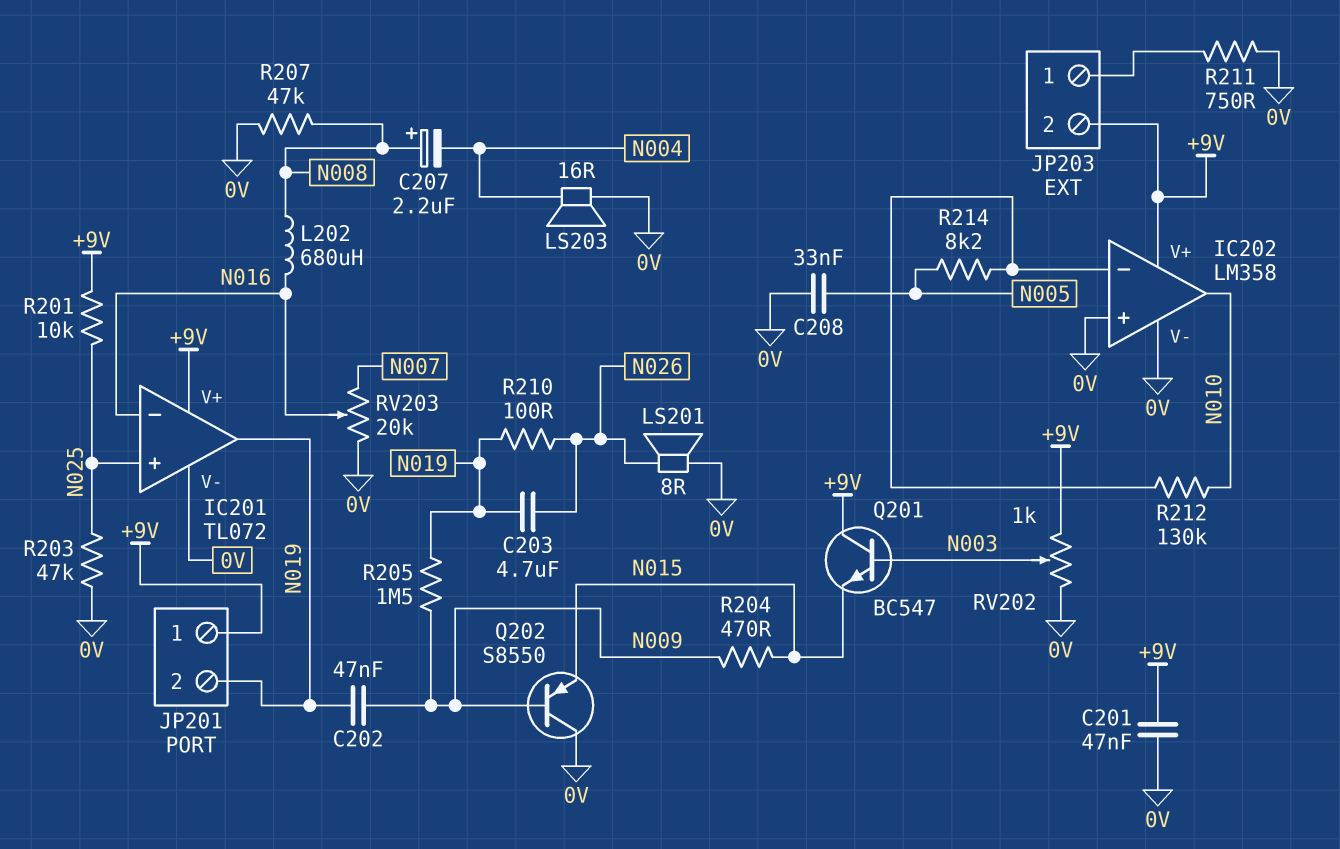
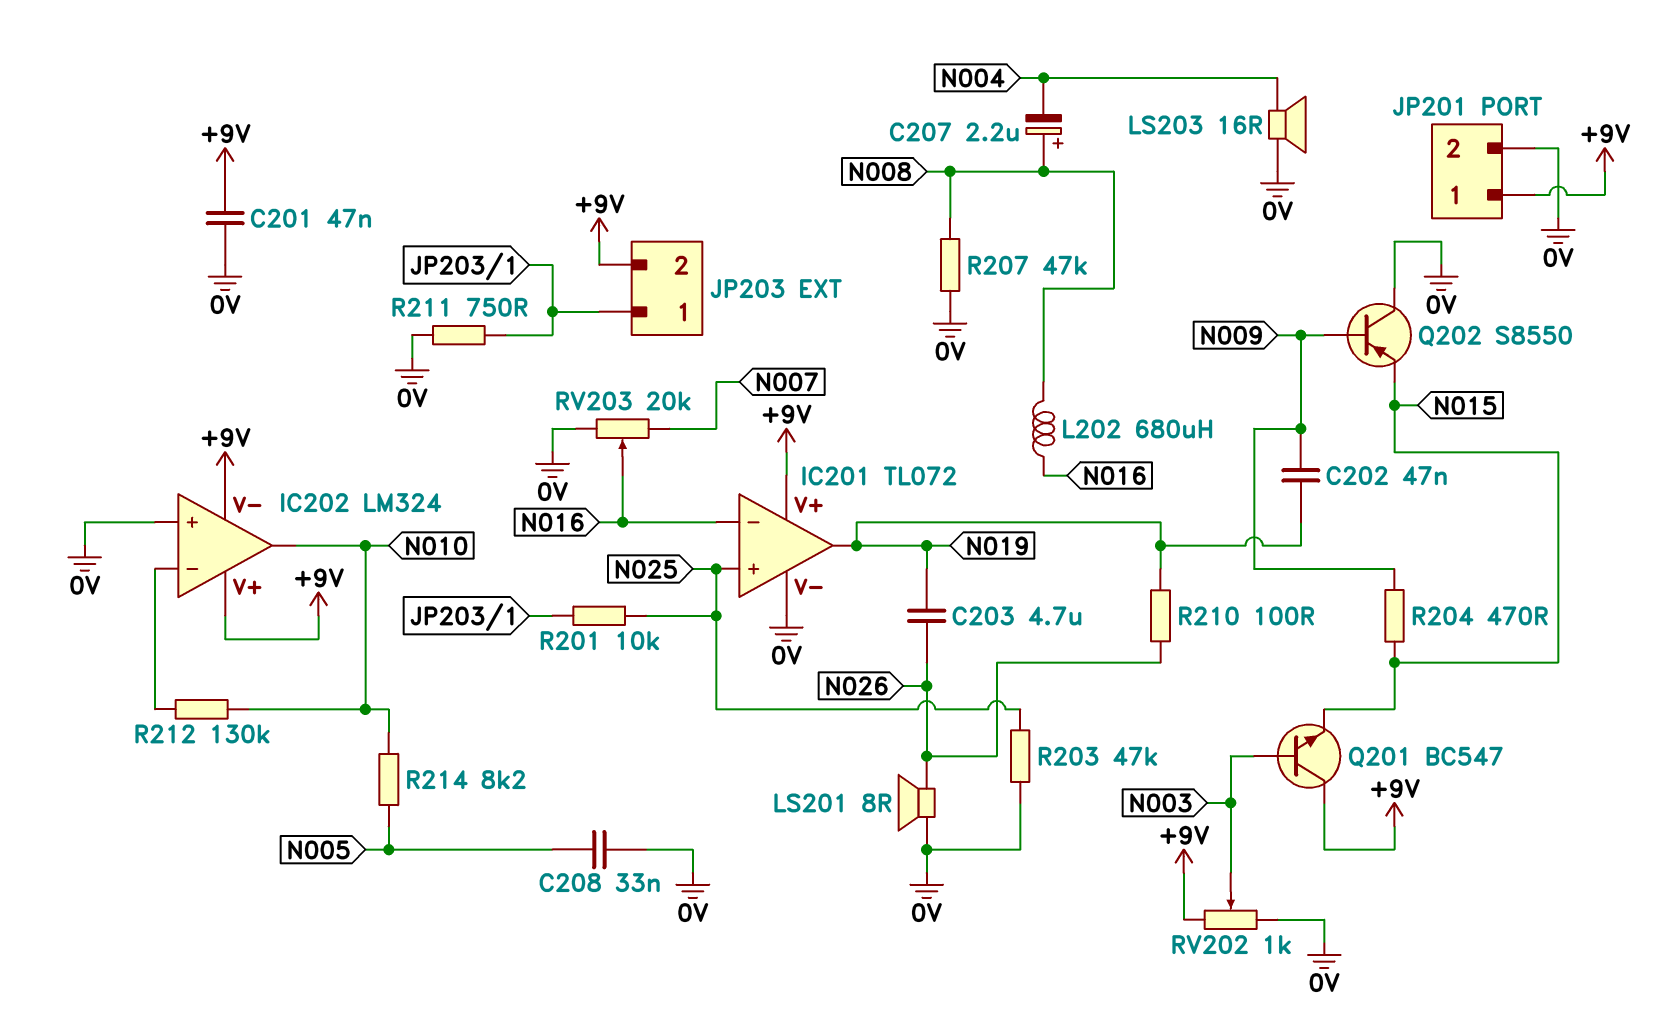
IC202: LM358 -> LM324
IC202 pin V-: 0V -> +9V
JP201 pin 2: N019 -> 0V
R201: 10k (+9V, N025) -> 10k (JP203/1, N025)
R205: 1.5M (N009, N019) -> none
R214: 8.2k (IC202/in-, N005) -> 8.2k (N005, N010)

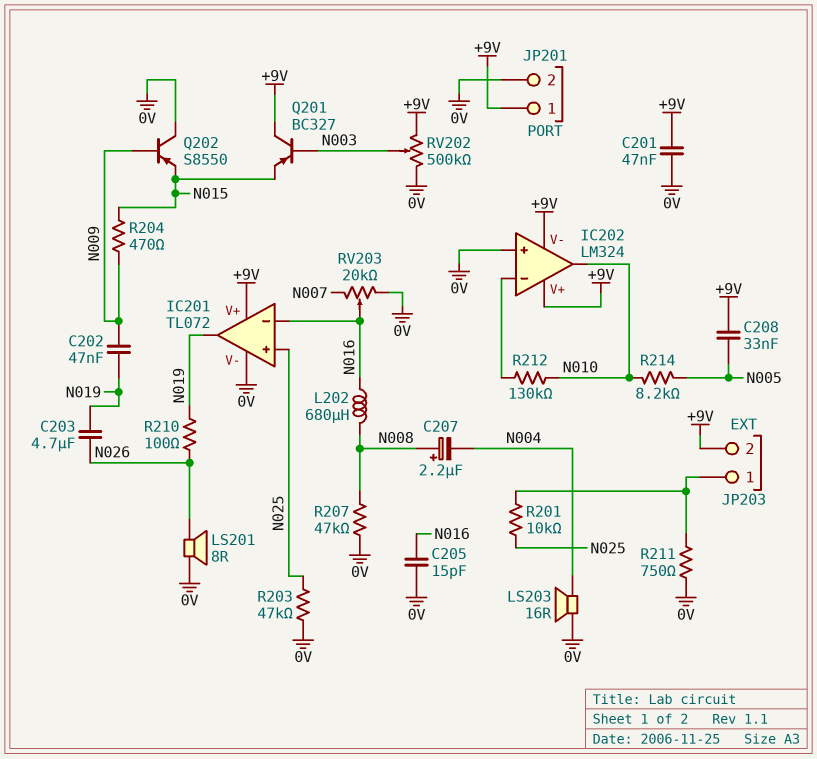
C205: none -> 15pF (0V, N016)
C208: 33nF (0V, N005) -> 33nF (+9V, N005)
Q201: NPN BC547 (B N003, C +9V, E N015) -> PNP BC327 (B N003, C +9V, E N015)
RV202: 1k (+9V, 0V, wiper N003) -> 500k (+9V, 0V, wiper N003)

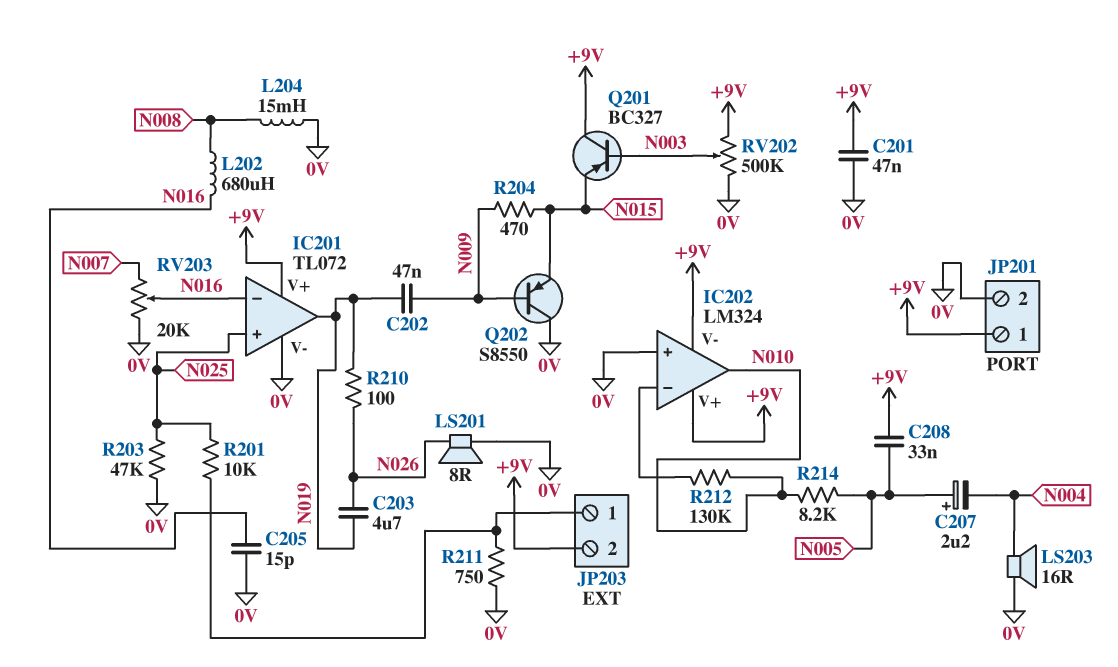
C207: 2.2uF (plus N008, minus N004) -> 2.2uF (plus N005, minus N004)
L204: none -> 15mH (0V, N008)
R207: 47k (0V, N008) -> none

